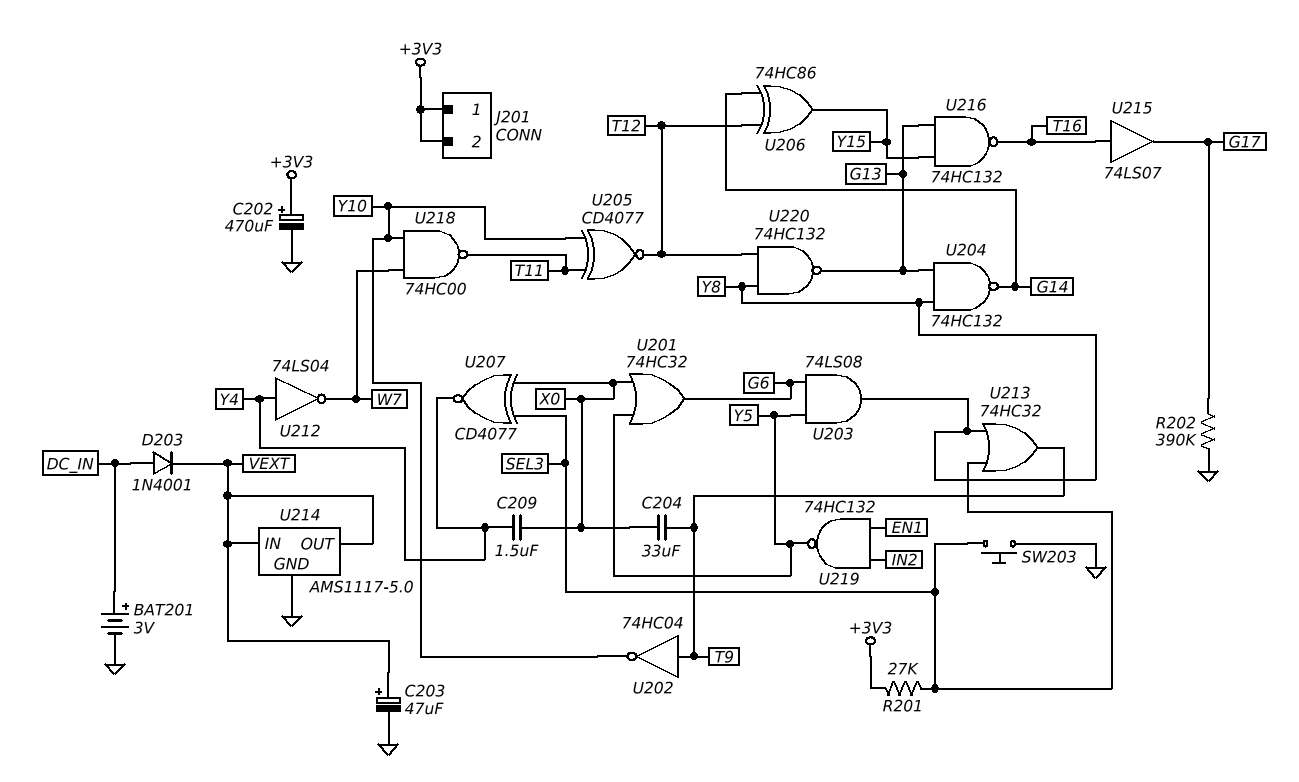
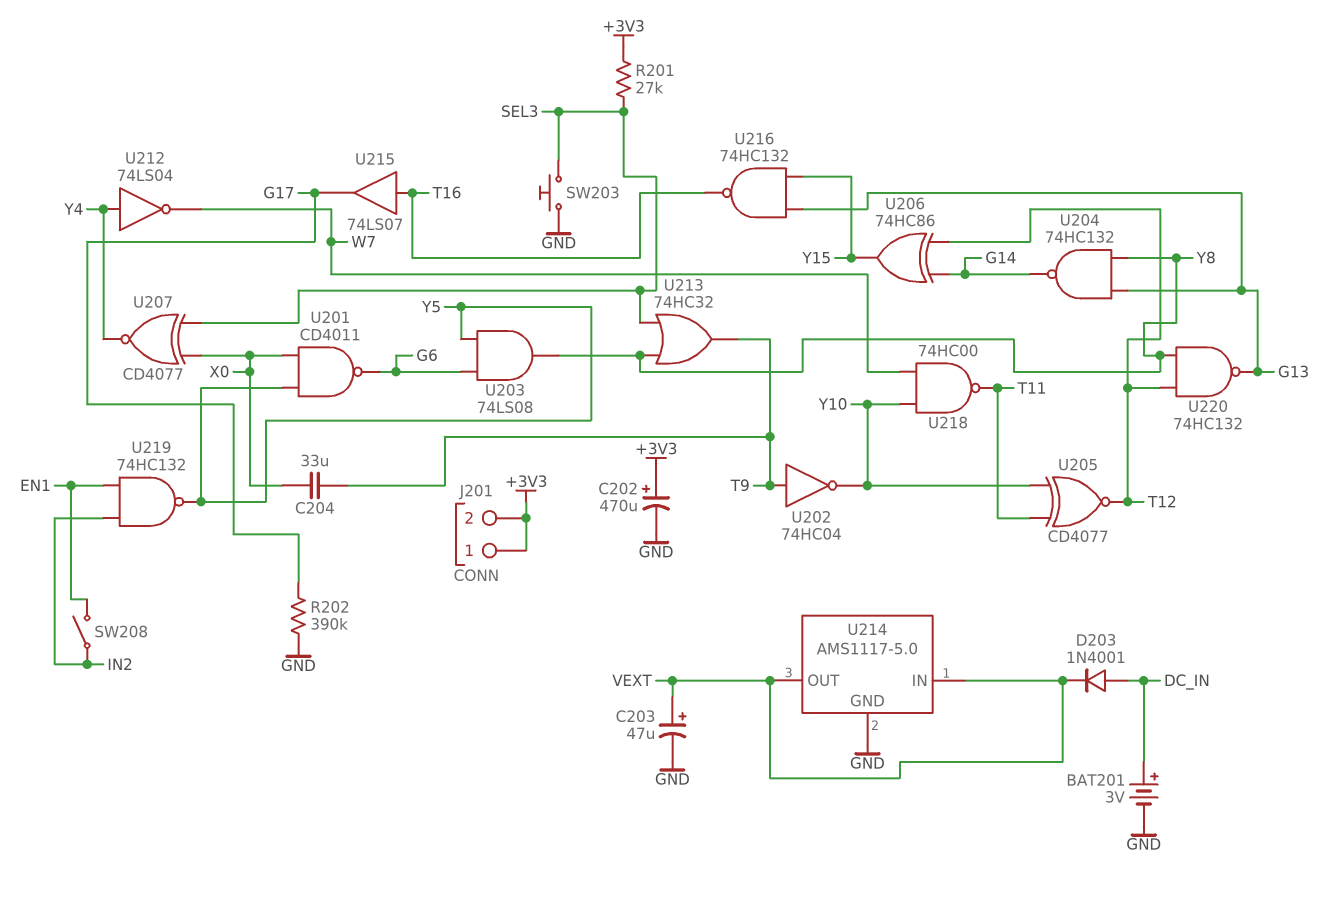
C209: 1.5uF (X0, Y4) -> none
SW208: none -> switch (EN1, IN2)
U201: OR 74HC32 (in X0, in Y5, out G6) -> NAND CD4011 (in X0, in Y5, out G6)

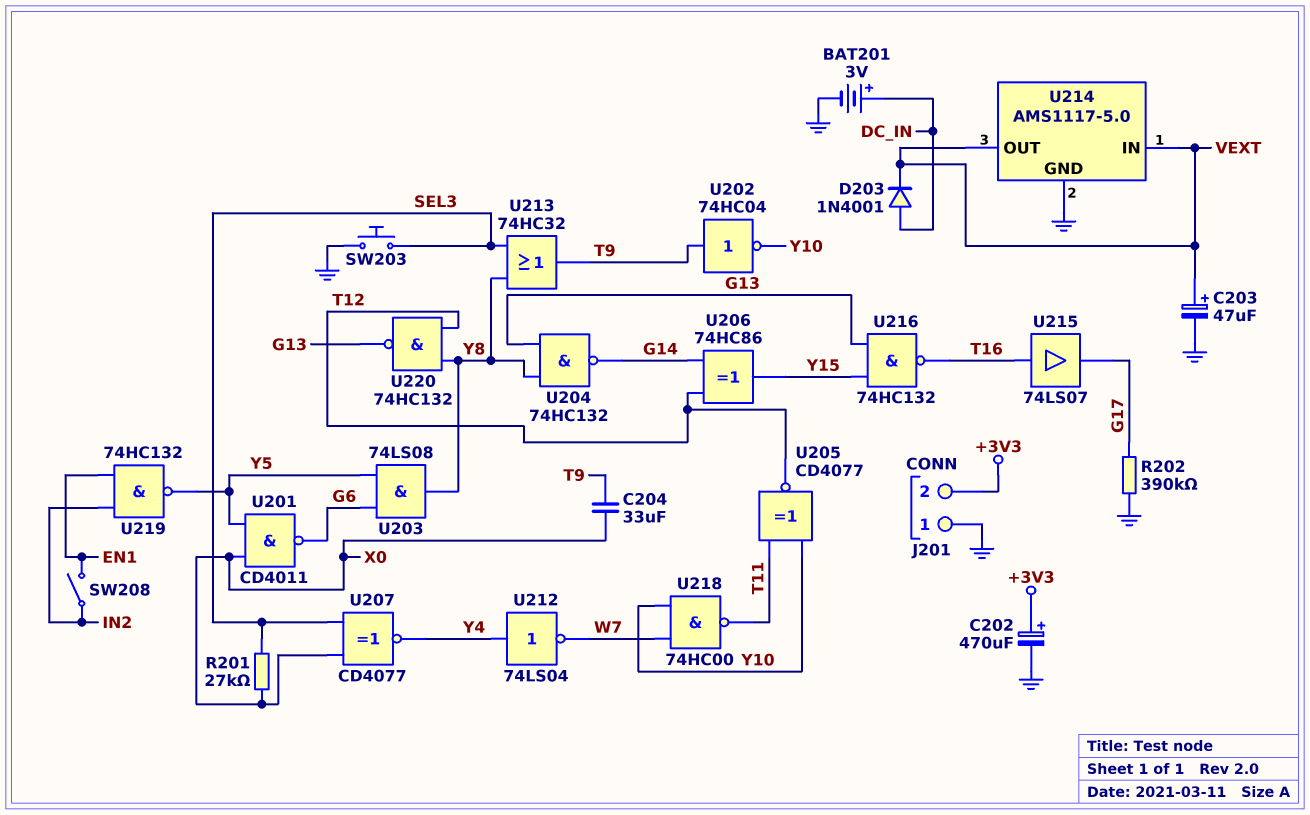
J201 pin 1: +3V3 -> GND
R201: 27k (+3V3, SEL3) -> 27k (SEL3, X0)

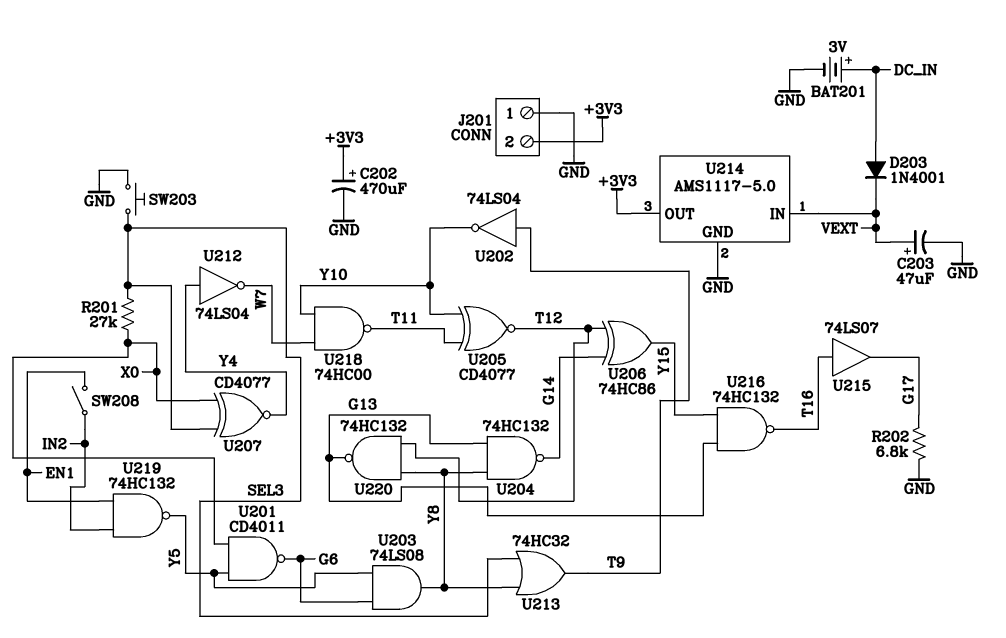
C204: 33uF (T9, X0) -> none
R202: 390k (G17, GND) -> 6.8k (G17, GND)
U202: NOT 74HC04 (in T9, out Y10) -> NOT 74LS04 (in T9, out Y10)
U214 pin OUT: VEXT -> +3V3

